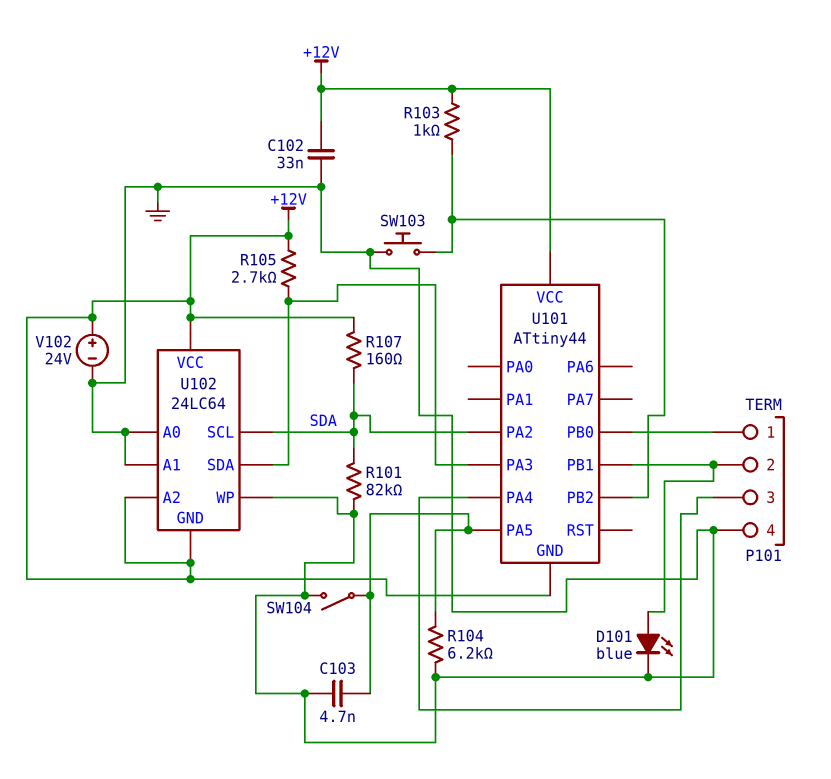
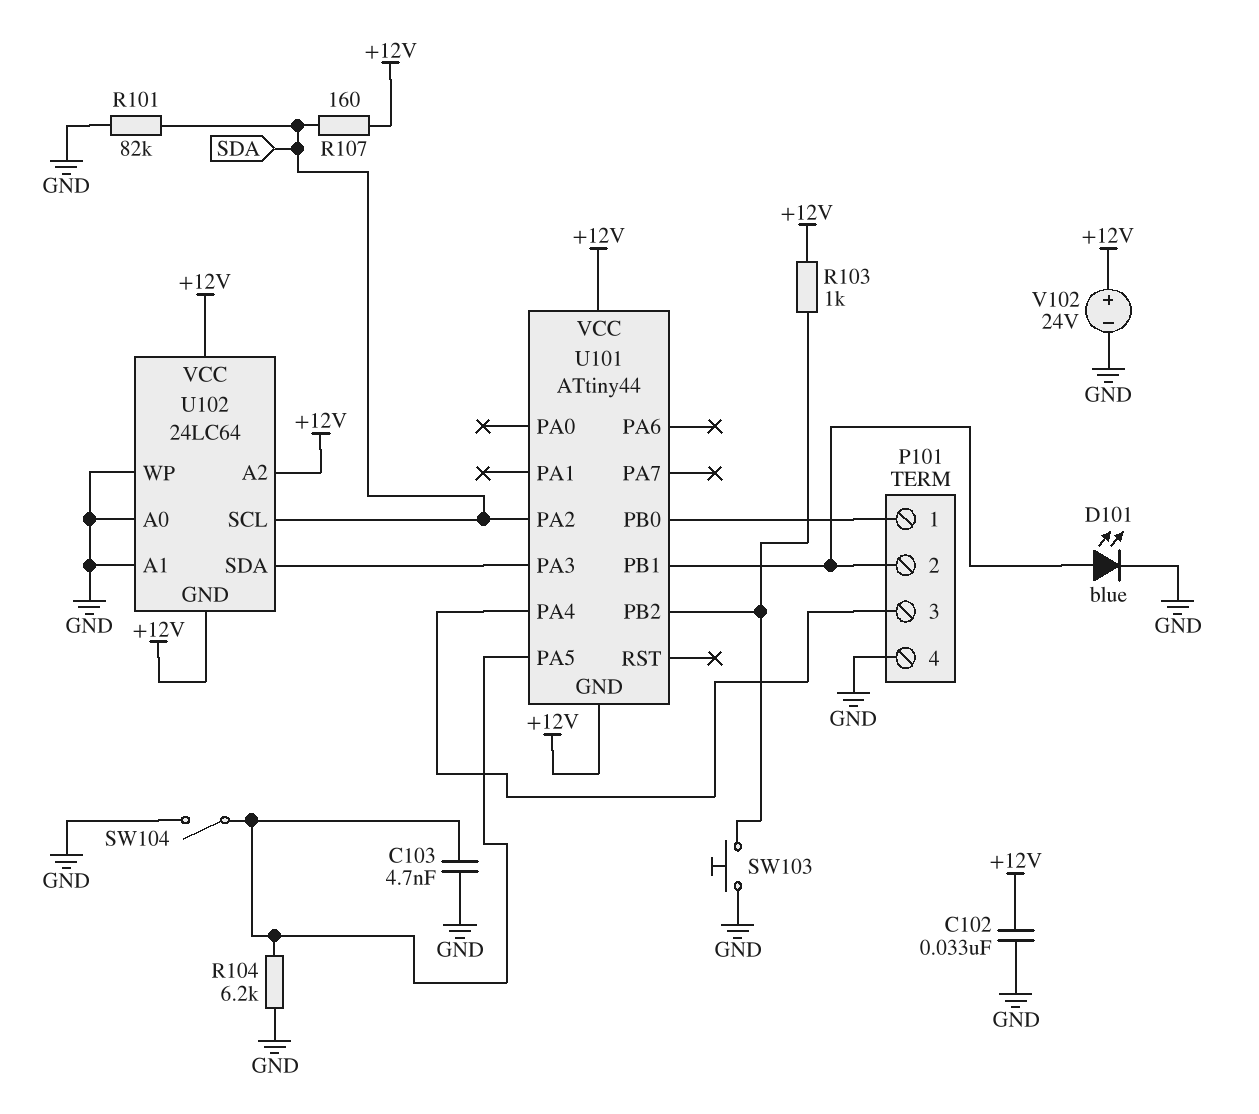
R105: 2.7k (+12V, U101/PA3) -> none

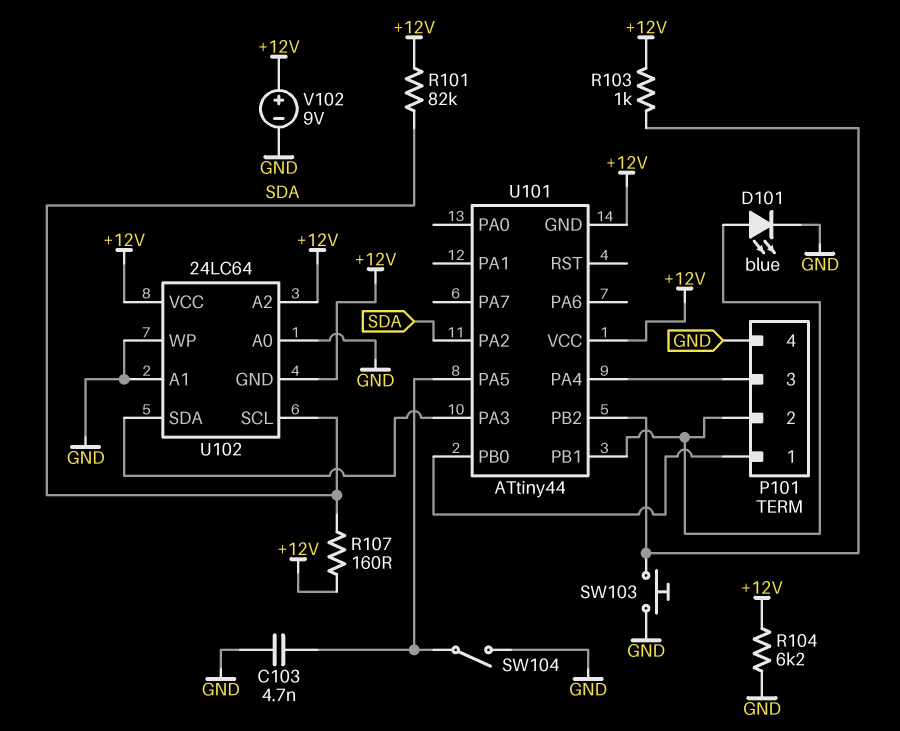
C102: 33nF (+12V, GND) -> none
R101: 82k (GND, SDA) -> 82k (+12V, SDA)
R104: 6.2k (GND, U101/PA5) -> 6.2k (+12V, GND)
V102: 24V (plus +12V, minus GND) -> 9V (plus +12V, minus GND)

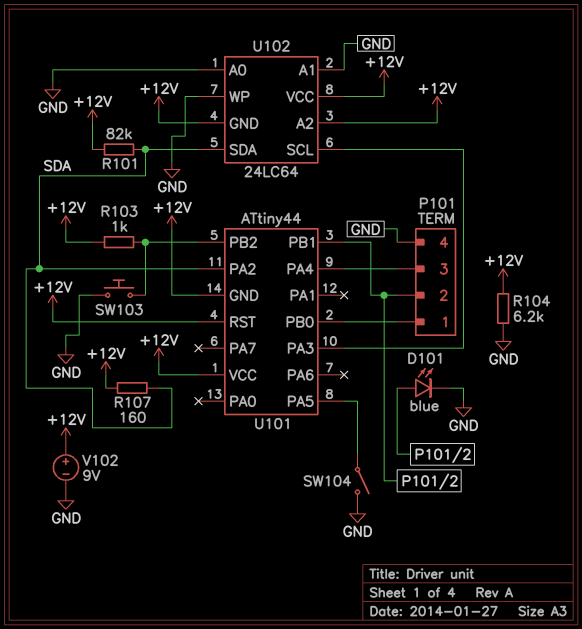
C103: 4.7nF (GND, U101/PA5) -> none
U101 pin RST: none -> +12V
U102 pin SCL: SDA -> U101/PA3
U102 pin SDA: U101/PA3 -> SDA

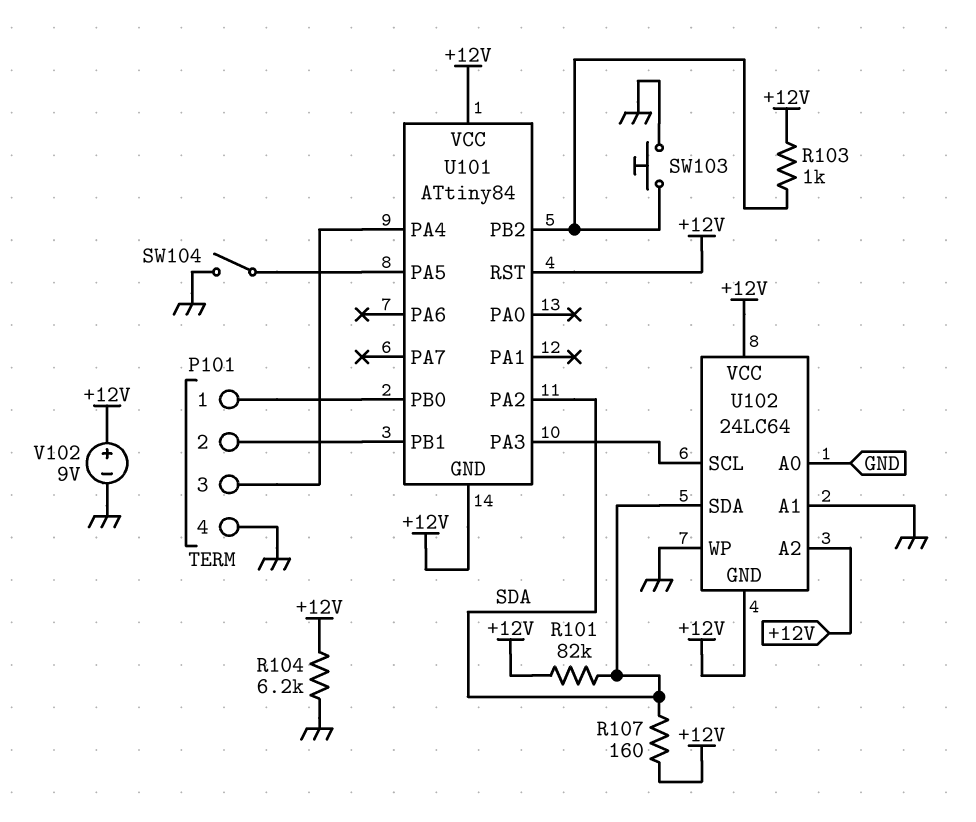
D101: LED blue (A P101/2, K GND) -> none
U101: ATtiny44 -> ATtiny84

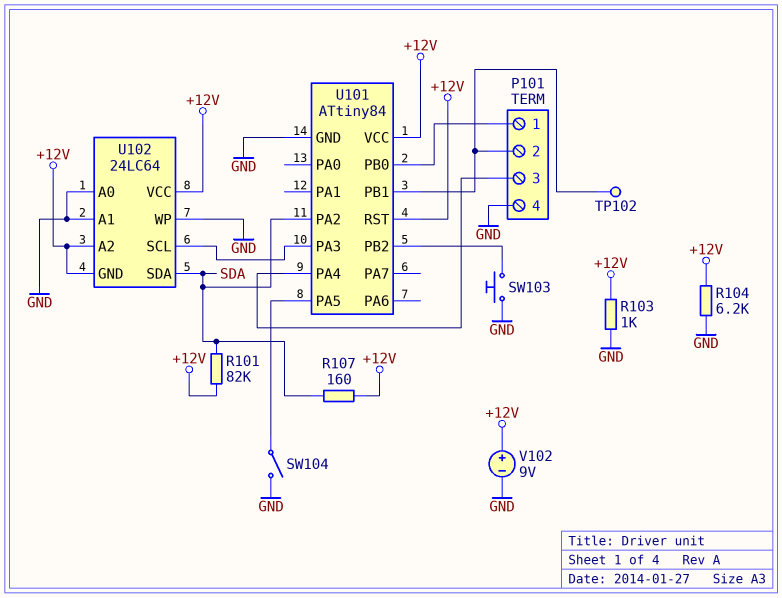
R103: 1k (+12V, U101/PB2) -> 1k (+12V, GND)
TP102: none -> test point (P101/2)
U101 pin GND: +12V -> GND

